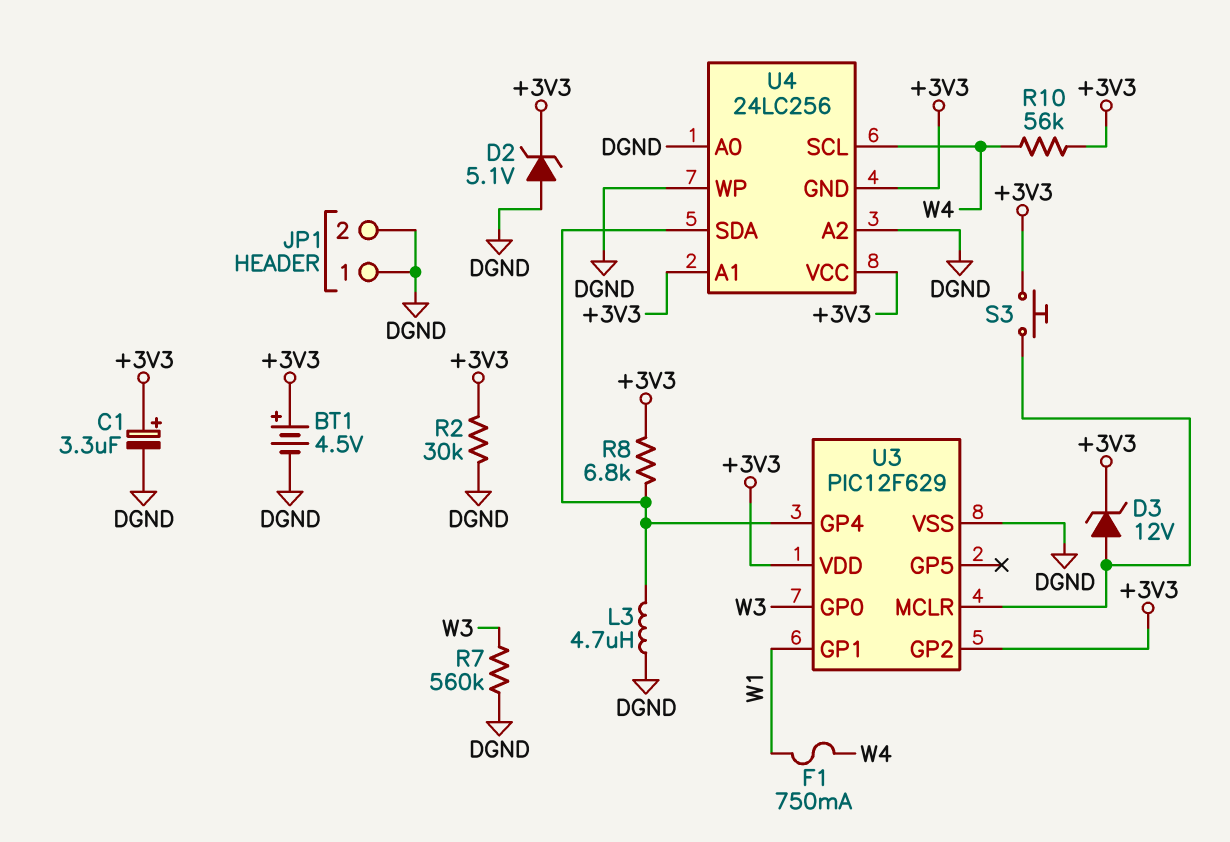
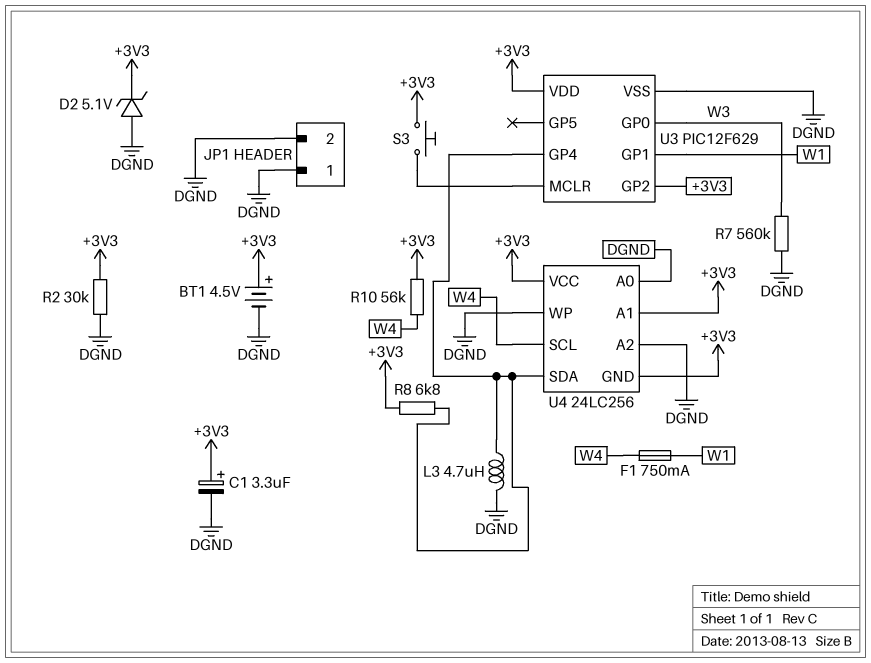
D3: zener 12V (A U3/MCLR, K +3V3) -> none

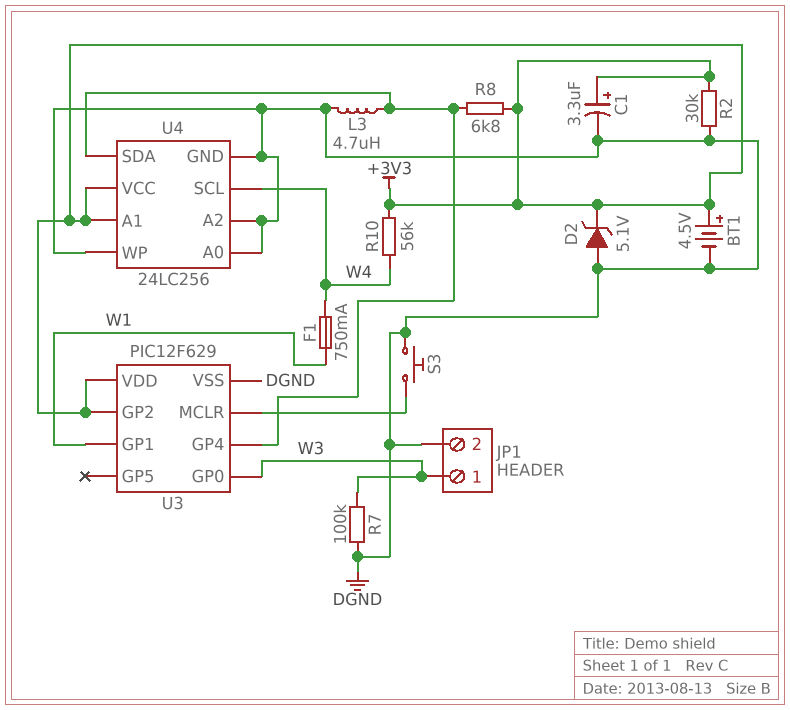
JP1 pin 1: DGND -> W3
R7: 560k (DGND, W3) -> 100k (DGND, W3)
S3: button (+3V3, U3/MCLR) -> button (DGND, U3/MCLR)
U4 pin GND: +3V3 -> DGND

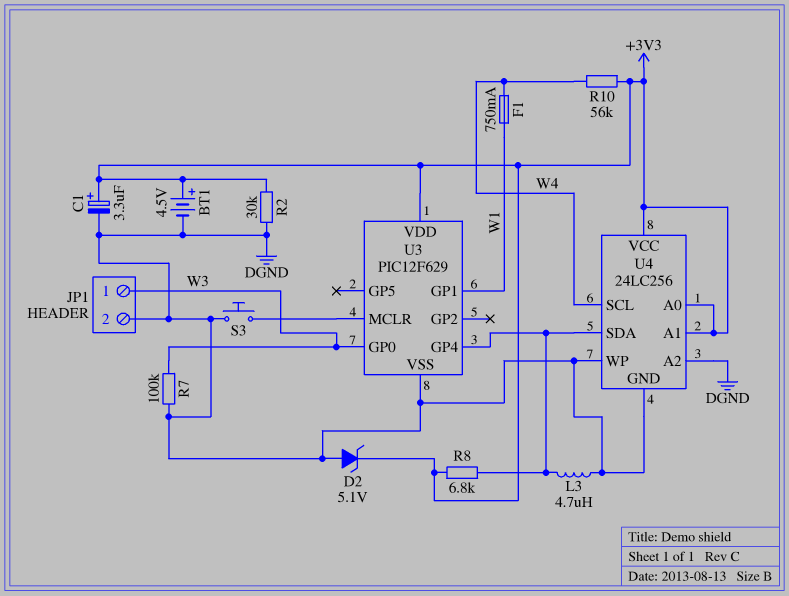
U3 pin GP2: +3V3 -> none
U4 pin A0: DGND -> +3V3

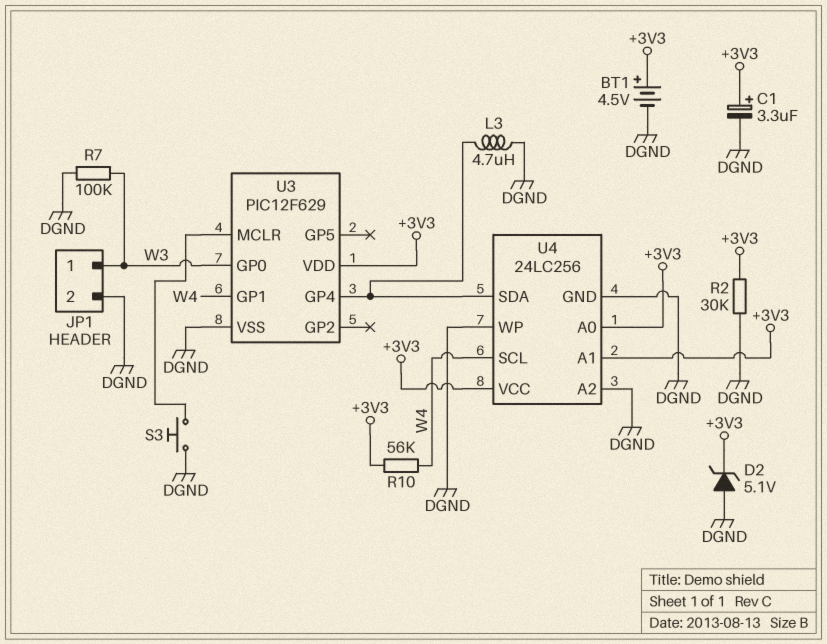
F1: 750mA (W1, W4) -> none
R8: 6.8k (+3V3, U3/GP4) -> none
U3 pin GP1: W1 -> W4

